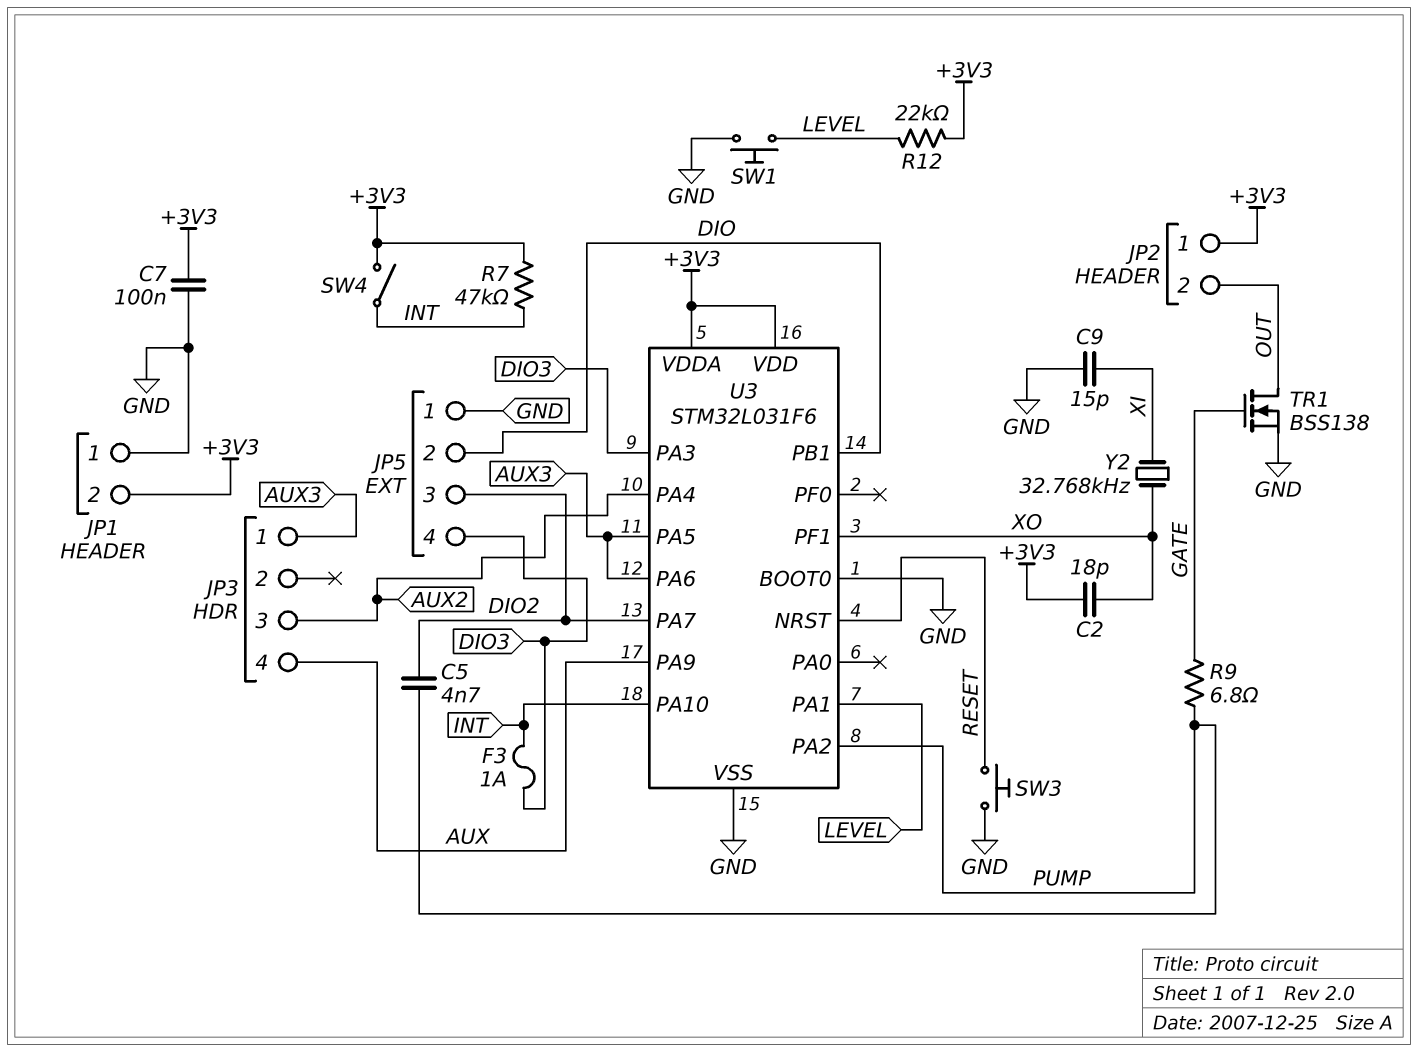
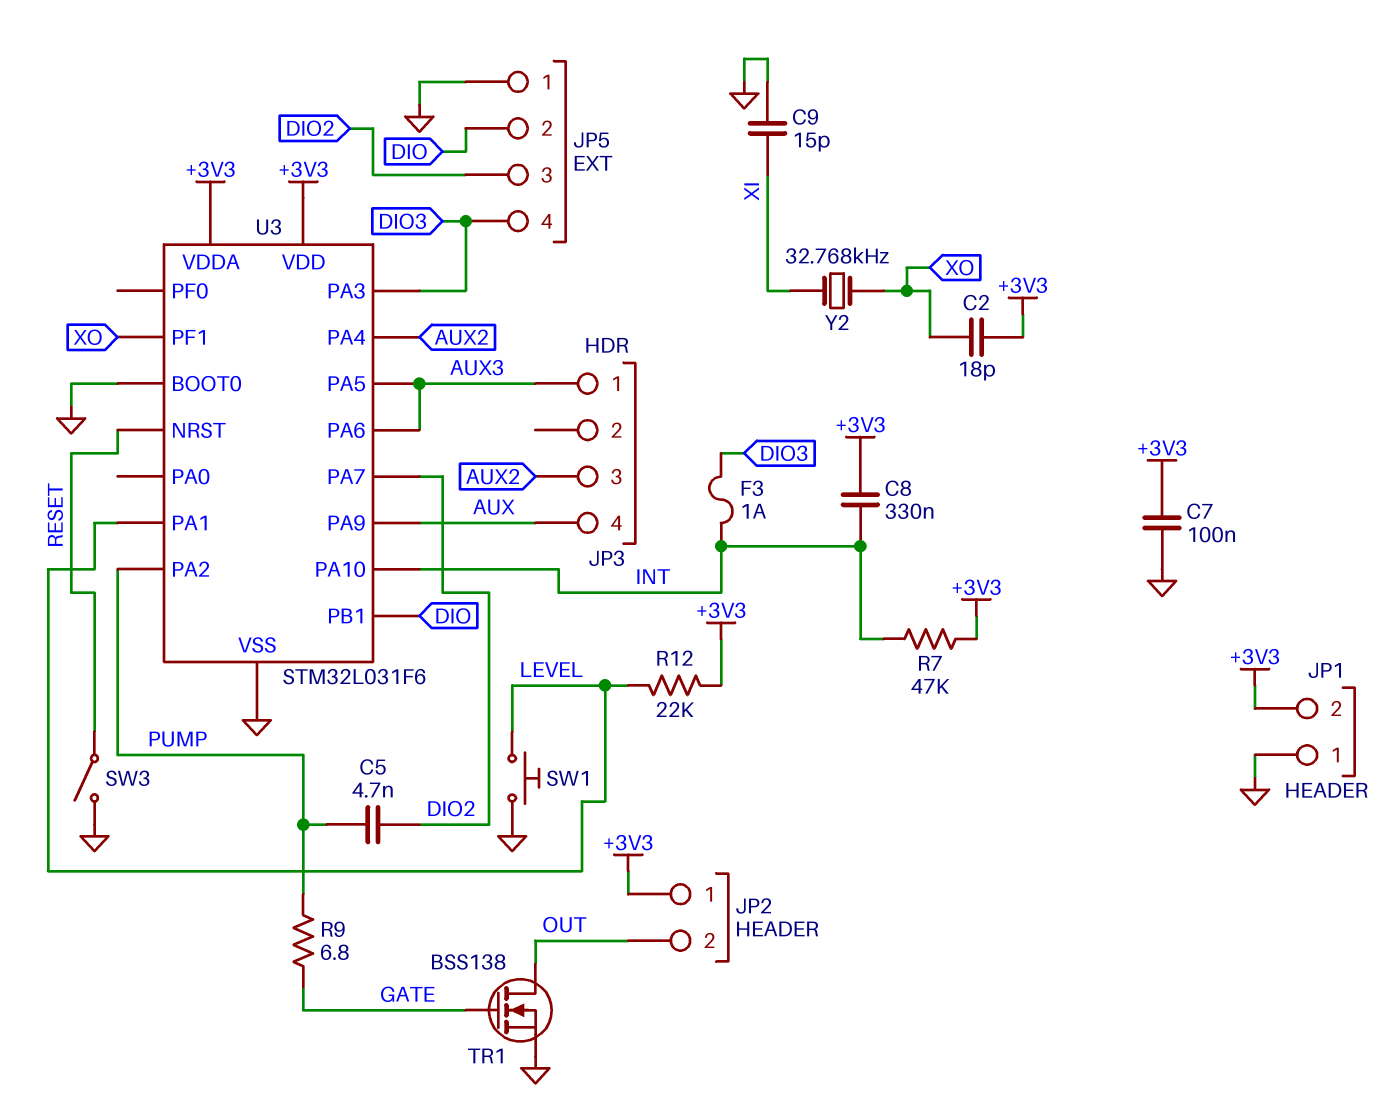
C8: none -> 330nF (+3V3, INT)
SW3: button (GND, RESET) -> switch (GND, RESET)
SW4: switch (+3V3, INT) -> none

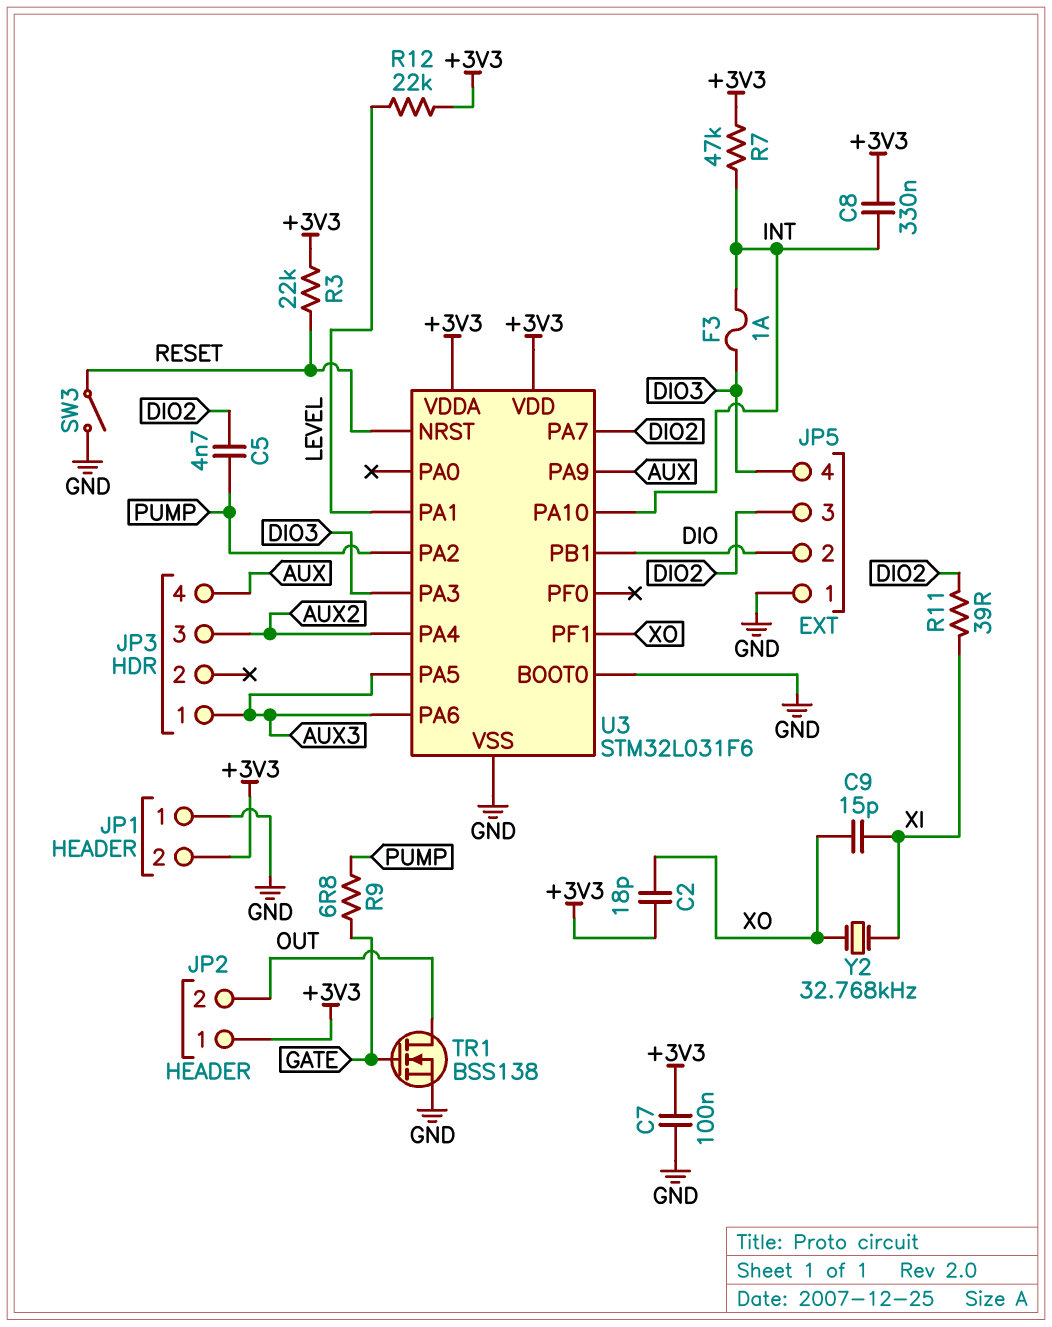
C9: 15pF (GND, XI) -> 15pF (XI, XO)
R3: none -> 22k (+3V3, RESET)
R11: none -> 39 (DIO2, XI)
SW1: button (GND, LEVEL) -> none

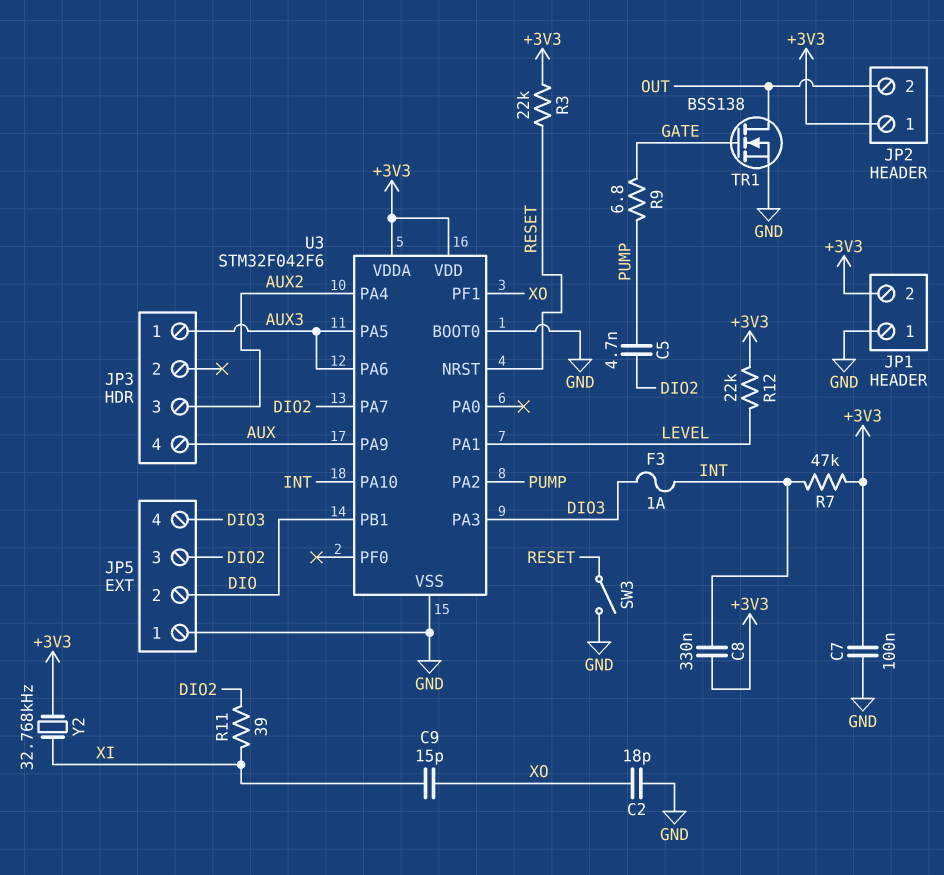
C2: 18pF (+3V3, XO) -> 18pF (GND, XO)
U3: STM32L031F6 -> STM32F042F6
Y2: 32.768kHz (XI, XO) -> 32.768kHz (+3V3, XI)

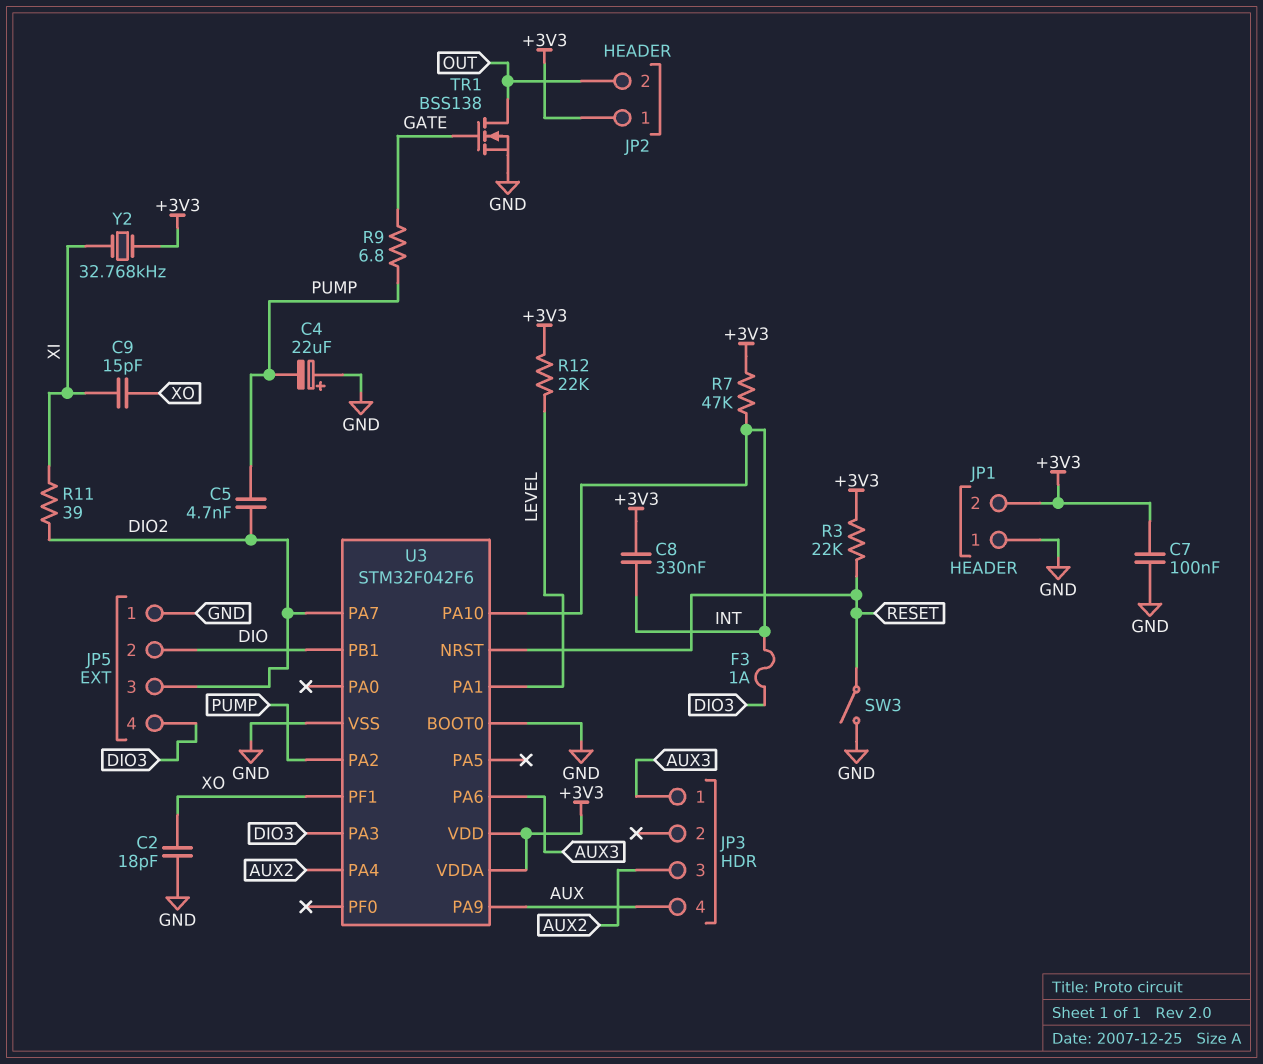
C4: none -> 22uF (plus GND, minus PUMP)
U3 pin PA5: AUX3 -> none

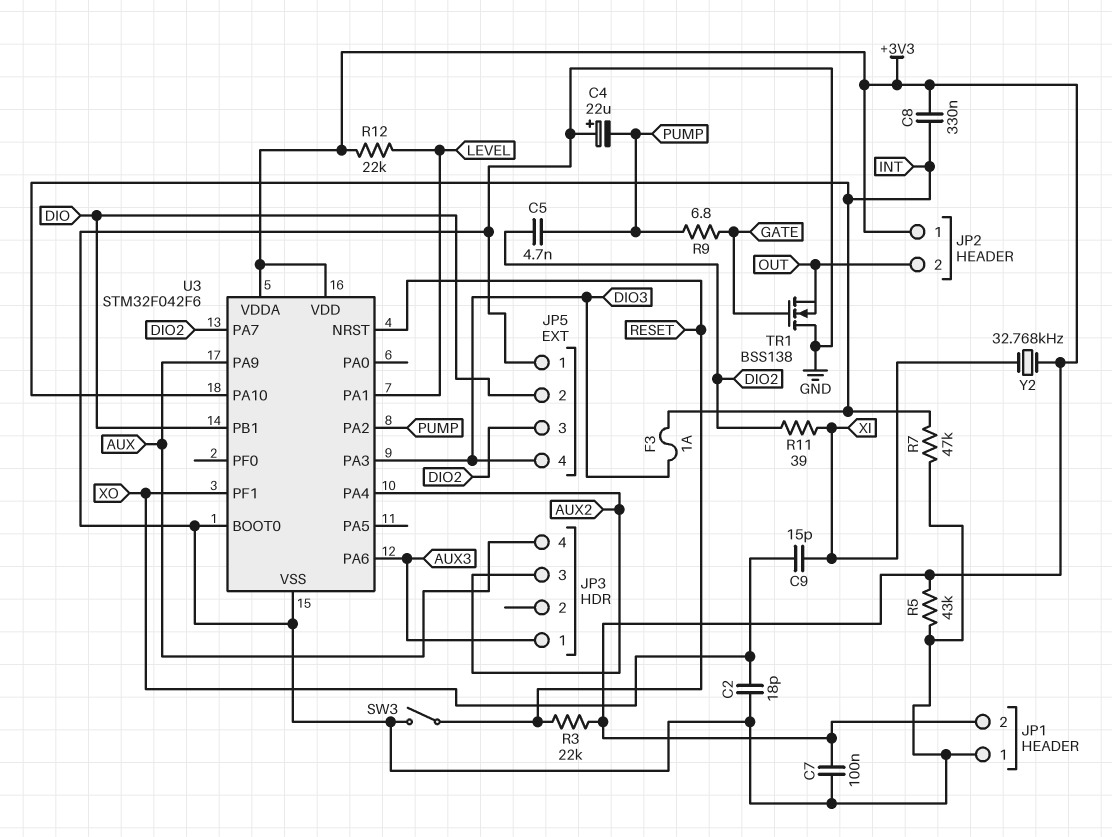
R5: none -> 43k (+3V3, GND)
R7: 47k (+3V3, INT) -> 47k (GND, INT)
TR1: NMOS BSS138 (G GATE, D OUT, S GND) -> NMOS BSS138 (G GATE, D GND, S OUT)

